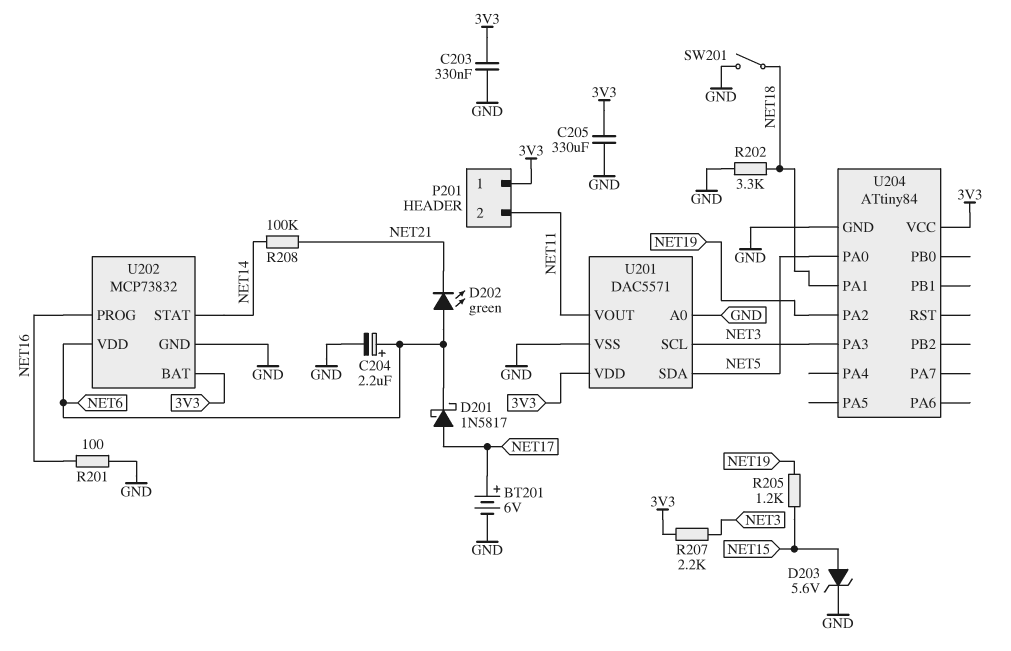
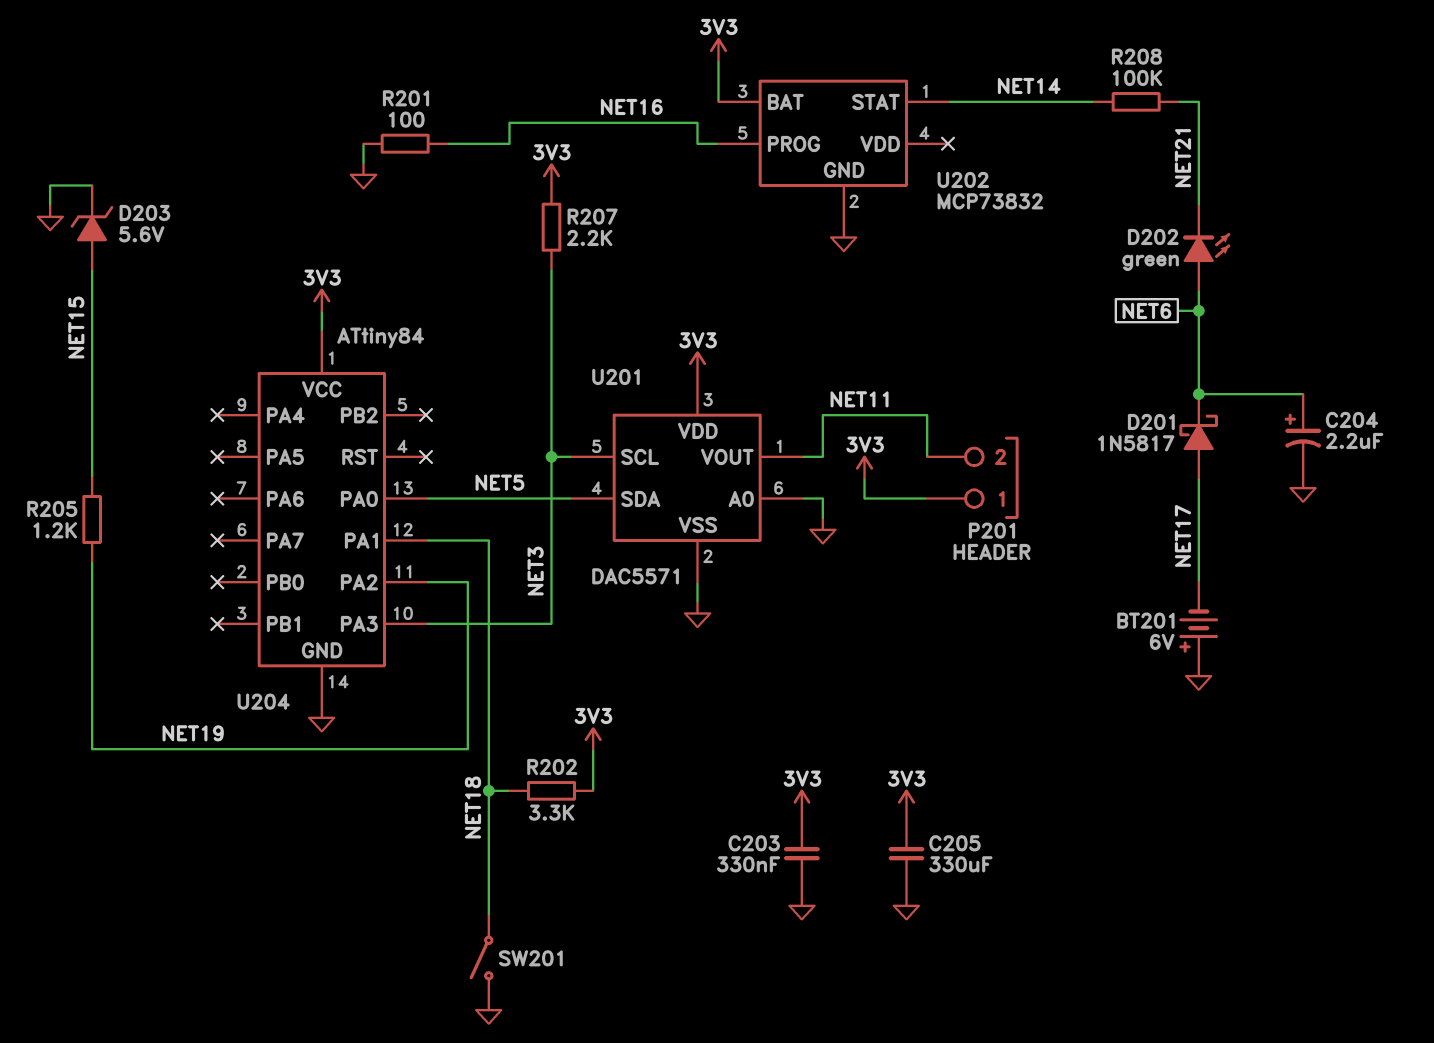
BT201: 6V (plus NET17, minus GND) -> 6V (plus GND, minus NET17)
R202: 3.3k (GND, NET18) -> 3.3k (3V3, NET18)
U202 pin VDD: NET6 -> none

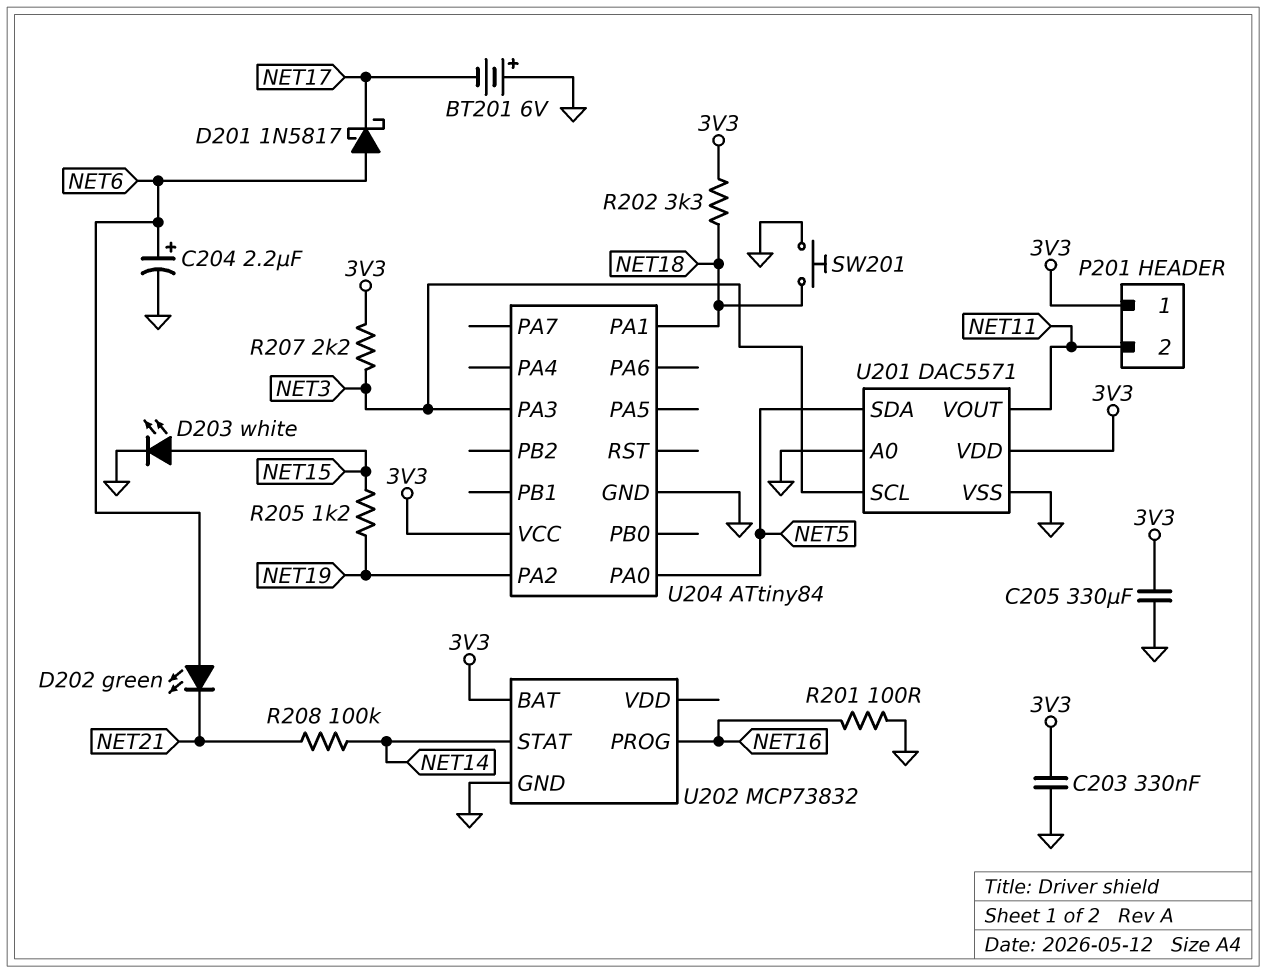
D201: schottky 1N5817 (A NET17, K NET6) -> schottky 1N5817 (A NET6, K NET17)
D203: zener 5.6V (A NET15, K GND) -> LED white (A NET15, K GND)
SW201: switch (GND, NET18) -> button (GND, NET18)

